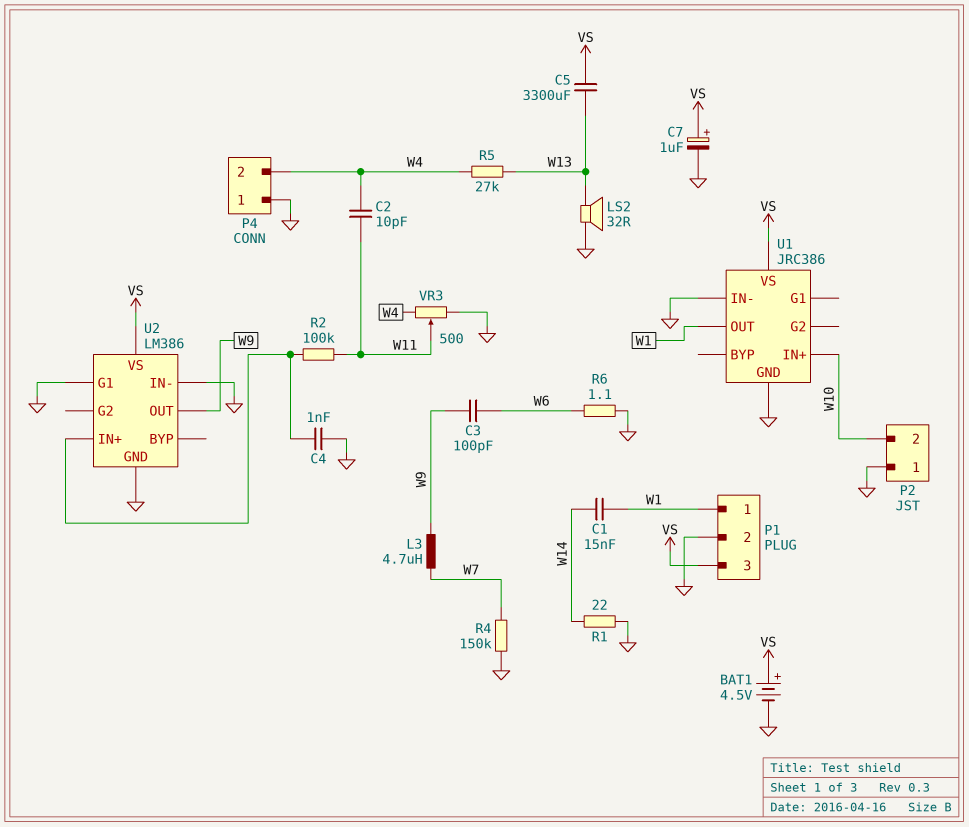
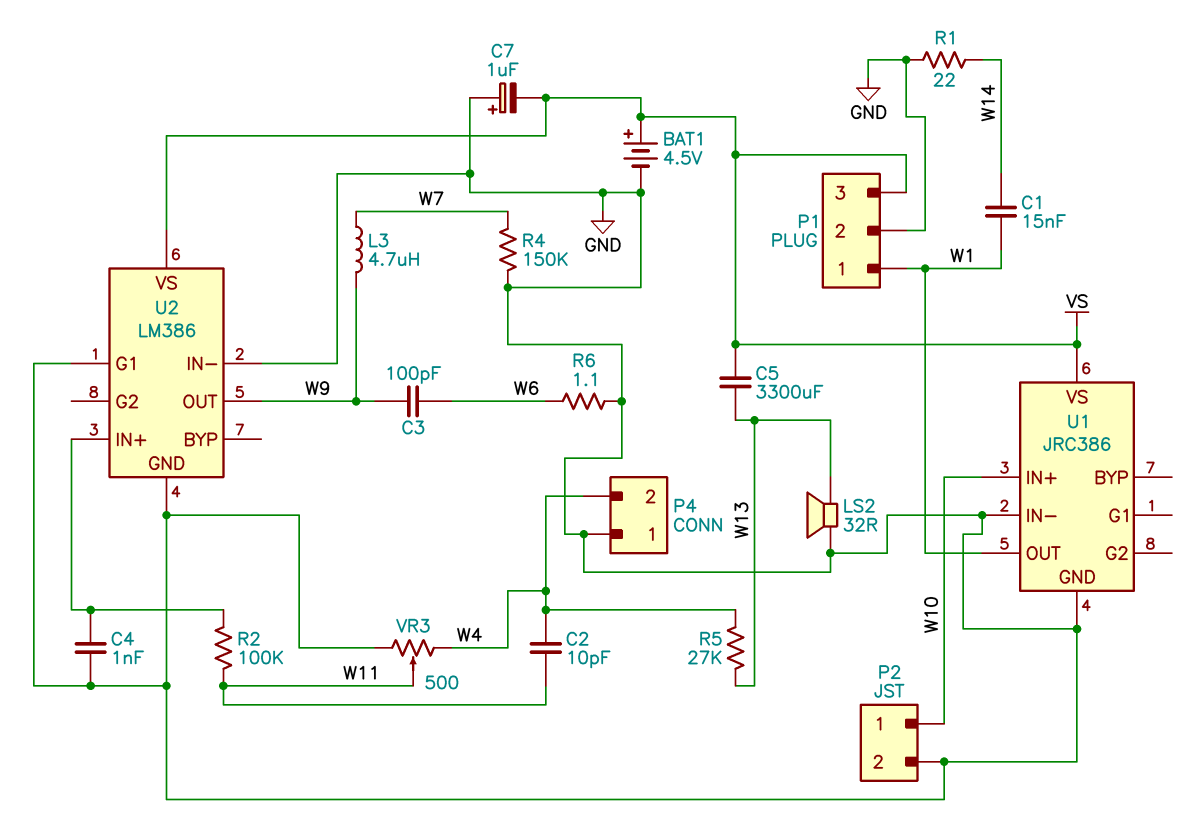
C7: 1uF (plus VS, minus GND) -> 1uF (plus GND, minus VS)
P2 pin 1: GND -> W10
P2 pin 2: W10 -> GND

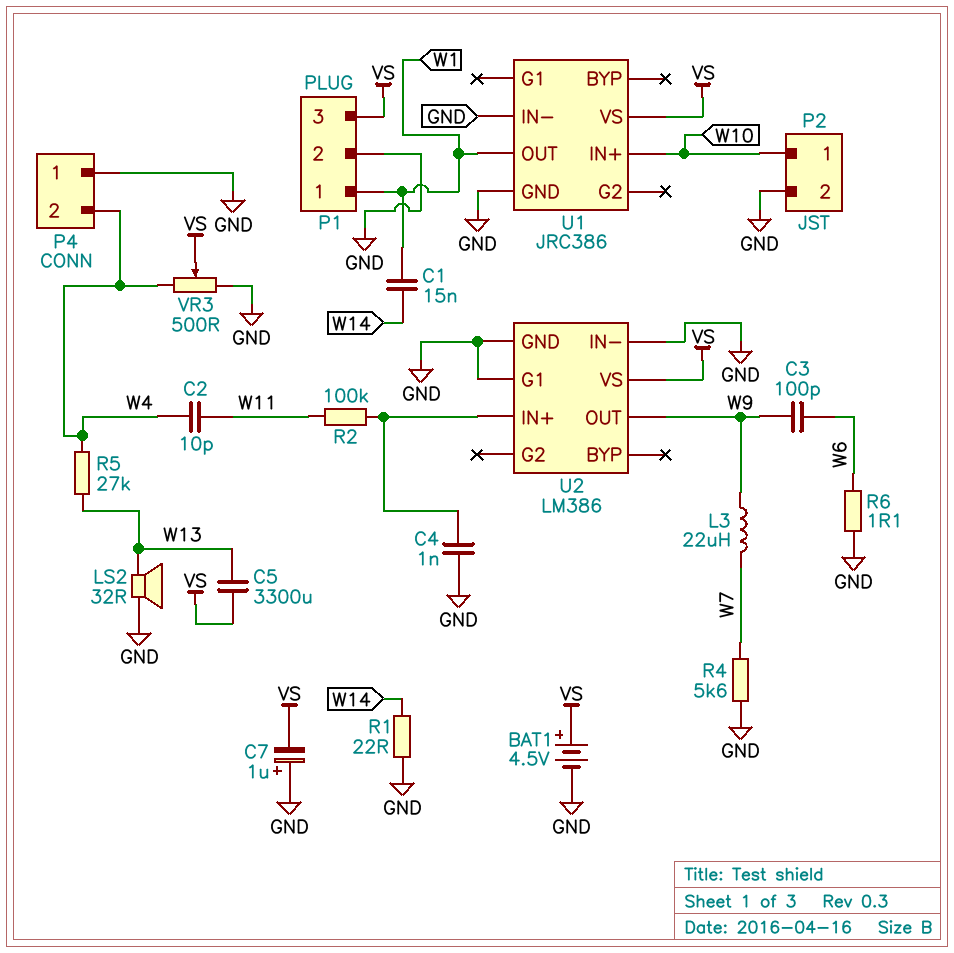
L3: 4.7uH (W7, W9) -> 22uH (W7, W9)
R4: 150k (GND, W7) -> 5.6k (GND, W7)
VR3: 500 (GND, W4, wiper W11) -> 500 (GND, W4, wiper VS)

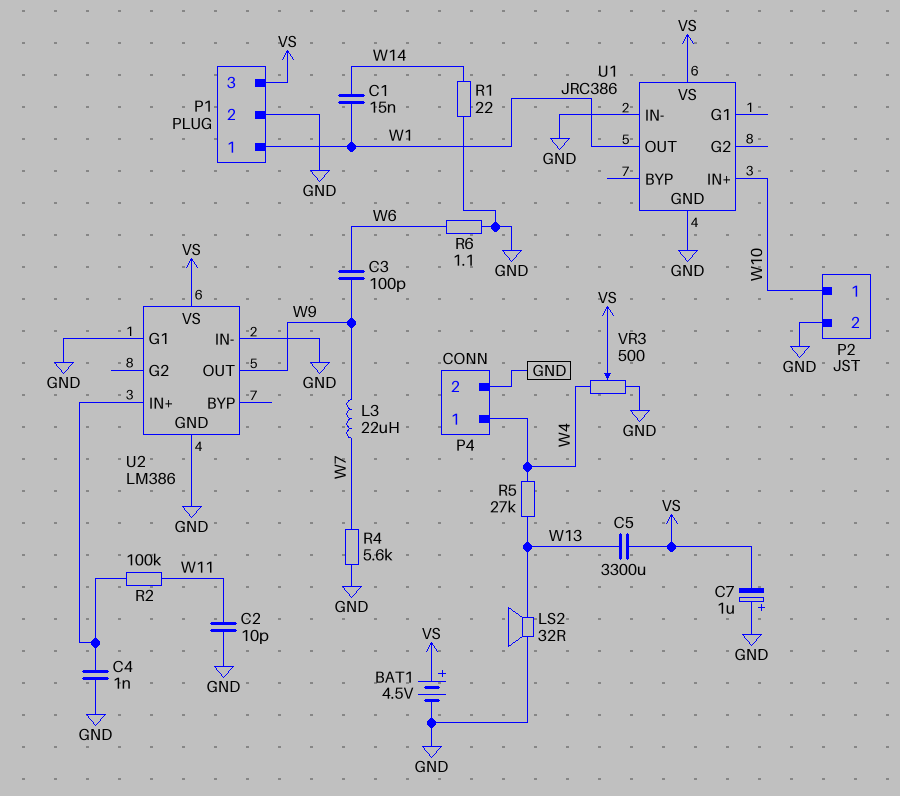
C2: 10pF (W4, W11) -> 10pF (GND, W11)
P4 pin 1: GND -> W4
P4 pin 2: W4 -> GND

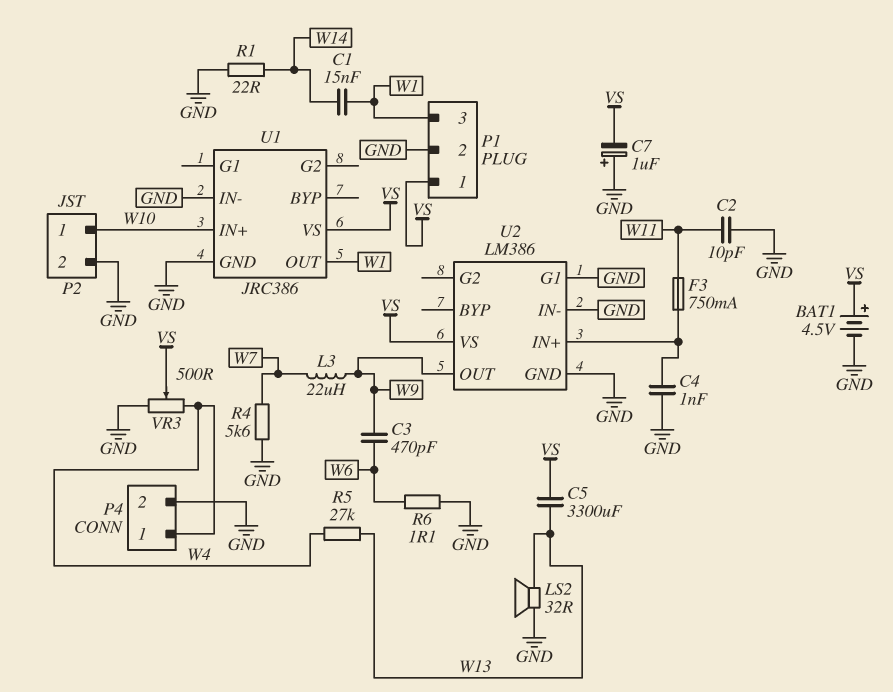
C3: 100pF (W6, W9) -> 470pF (W6, W9)
F3: none -> 750mA (U2/IN+, W11)
P1 pin 1: W1 -> VS
P1 pin 3: VS -> W1
R2: 100k (U2/IN+, W11) -> none

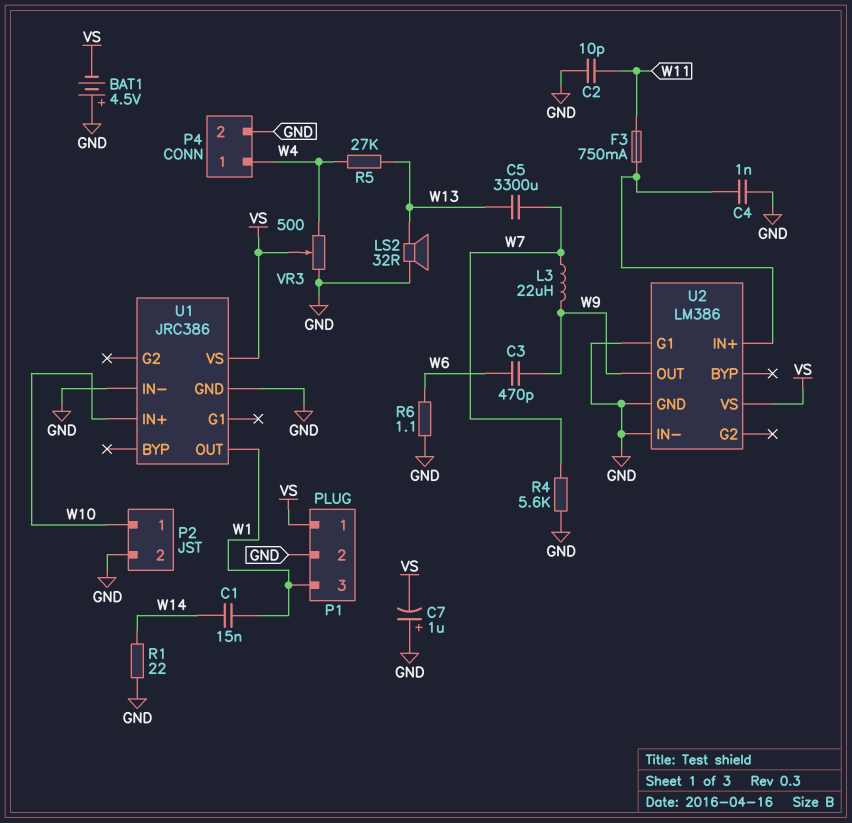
BAT1: 4.5V (plus VS, minus GND) -> 4.5V (plus GND, minus VS)
C5: 3300uF (VS, W13) -> 3300uF (W7, W13)

